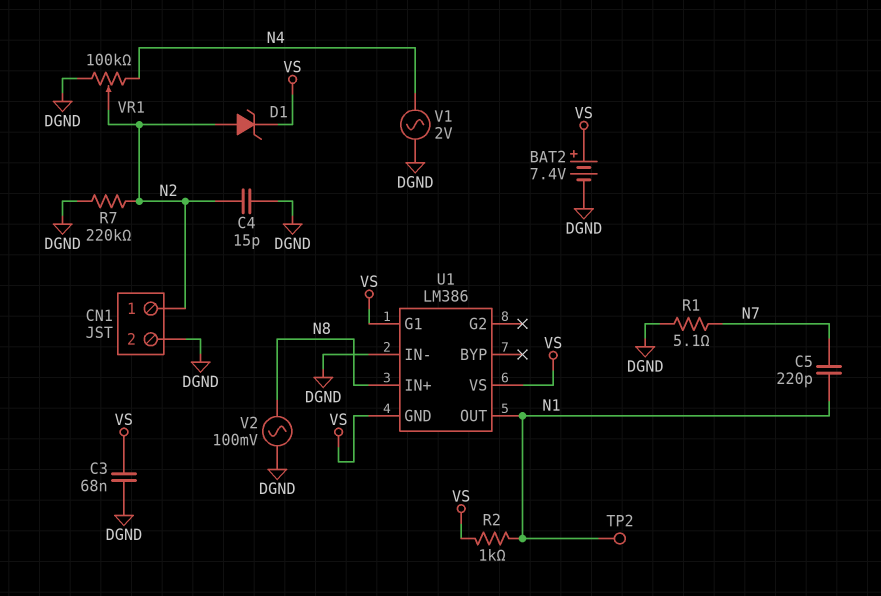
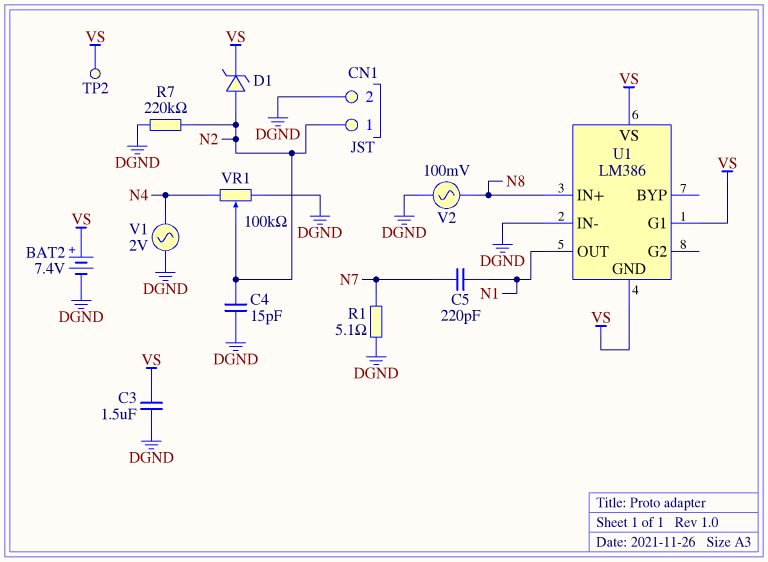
C3: 68nF (DGND, VS) -> 1.5uF (DGND, VS)
R2: 1k (N1, VS) -> none
TP2: test point (N1) -> test point (VS)

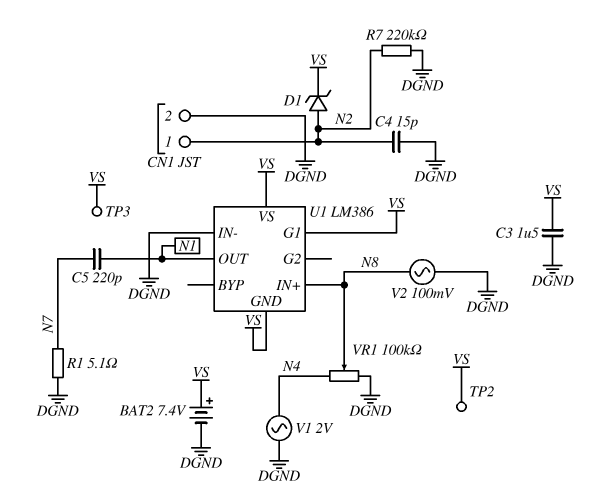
TP3: none -> test point (VS)
VR1: 100k (DGND, N4, wiper N2) -> 100k (DGND, N4, wiper N8)

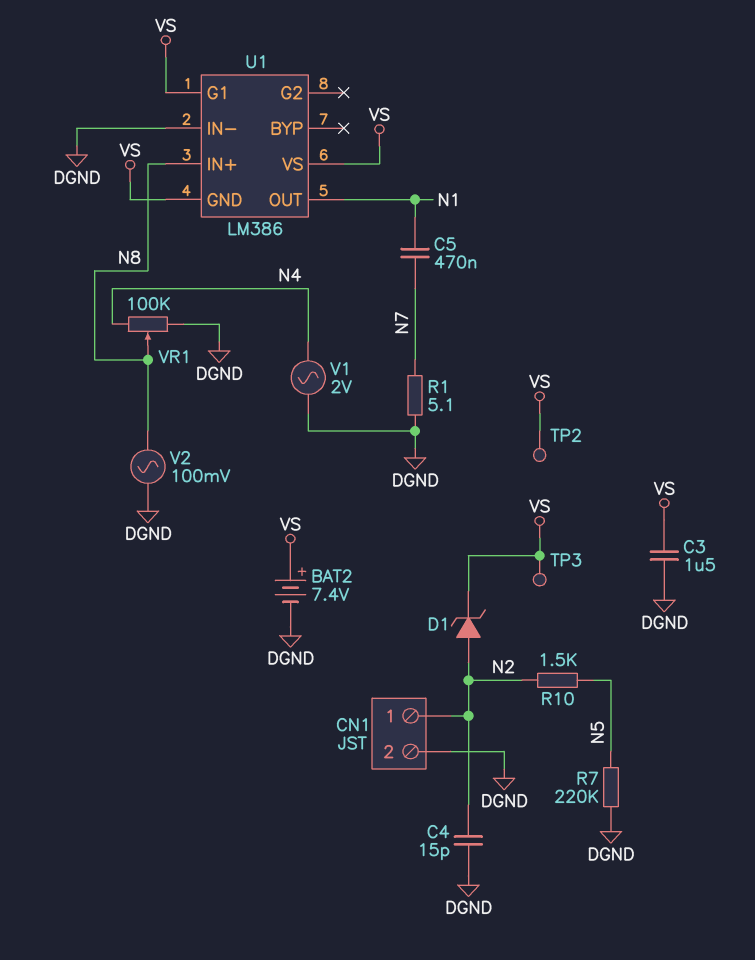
C5: 220pF (N1, N7) -> 470nF (N1, N7)
R7: 220k (DGND, N2) -> 220k (DGND, N5)
R10: none -> 1.5k (N2, N5)

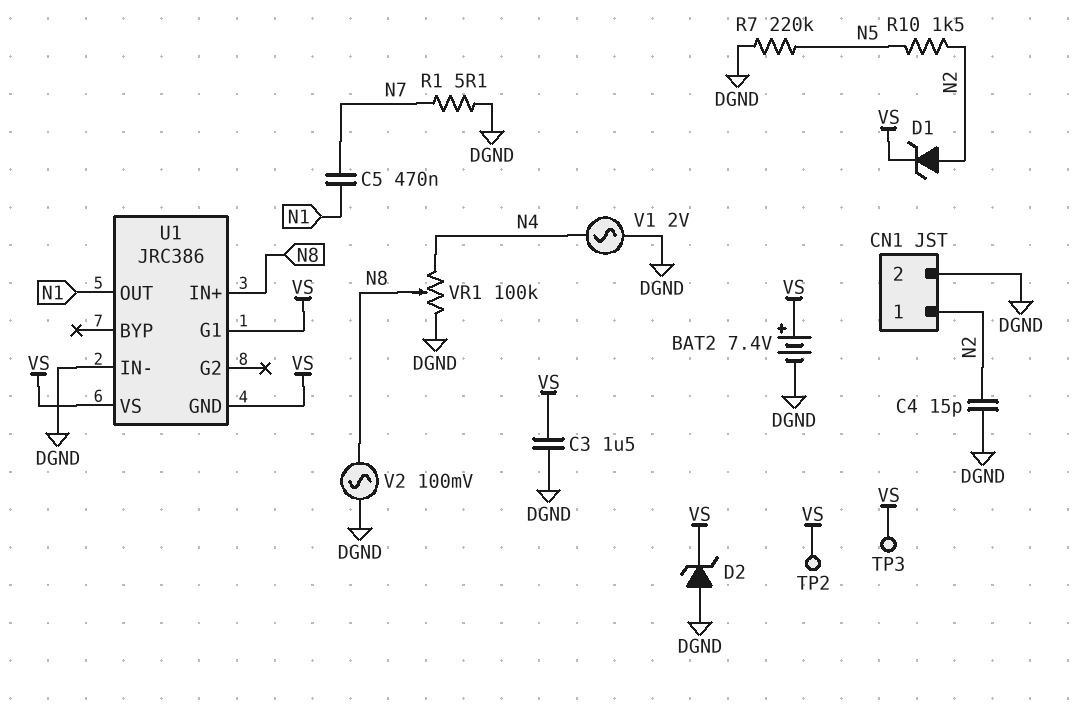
D2: none -> zener (A DGND, K VS)
U1: LM386 -> JRC386

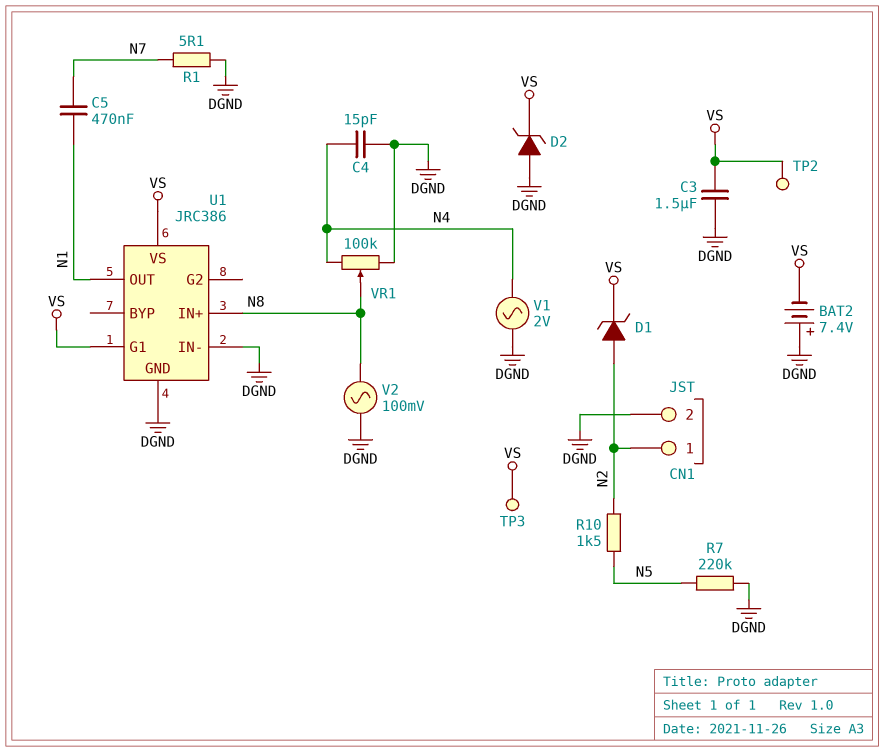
BAT2: 7.4V (plus VS, minus DGND) -> 7.4V (plus DGND, minus VS)
C4: 15pF (DGND, N2) -> 15pF (DGND, N4)
U1 pin GND: VS -> DGND

